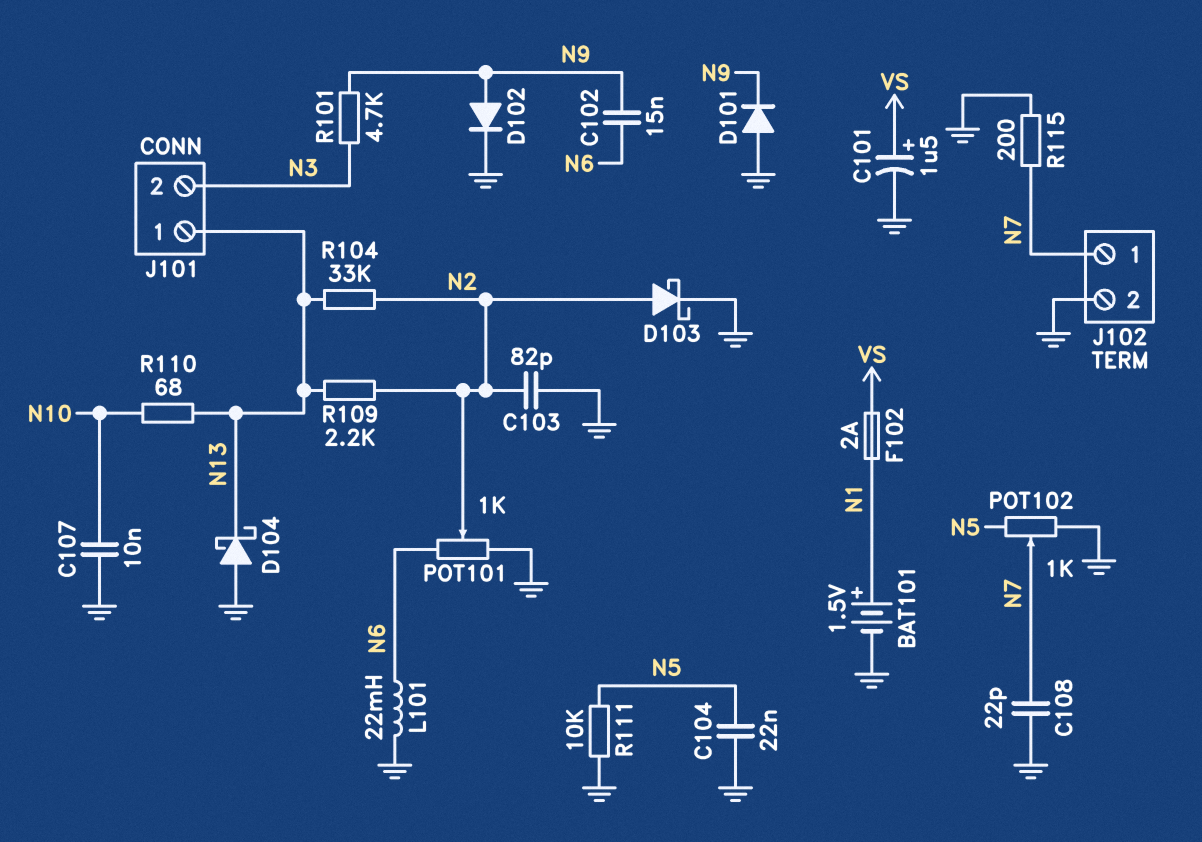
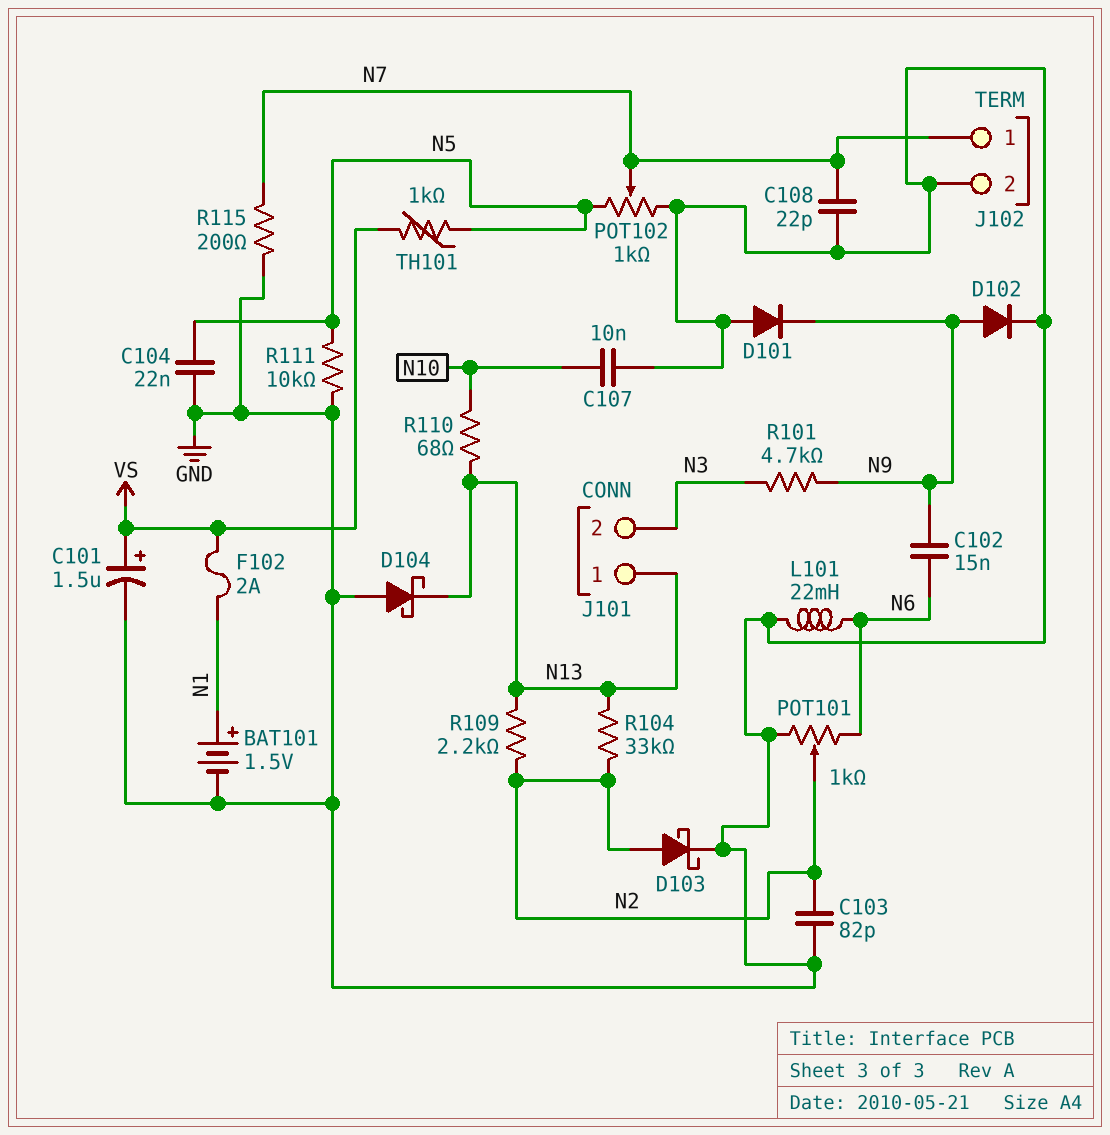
TH101: none -> 1k (N5, VS)

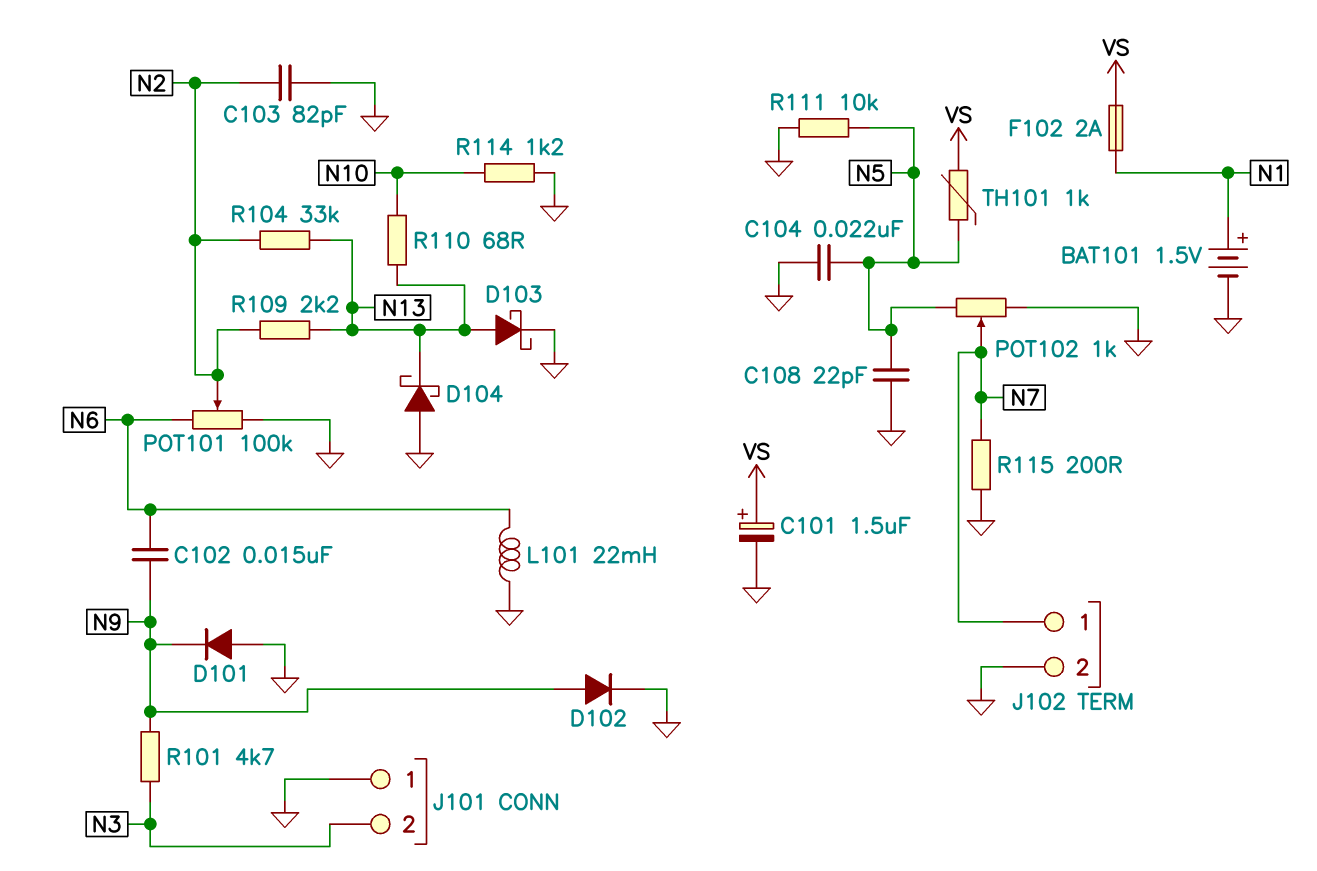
C107: 10nF (GND, N10) -> none
C108: 22pF (GND, N7) -> 22pF (GND, N5)
D103: schottky (A N2, K GND) -> schottky (A N13, K GND)
J101 pin 1: N13 -> GND
POT101: 1k (GND, N6, wiper N2) -> 100k (GND, N6, wiper N2)
R114: none -> 1.2k (GND, N10)

